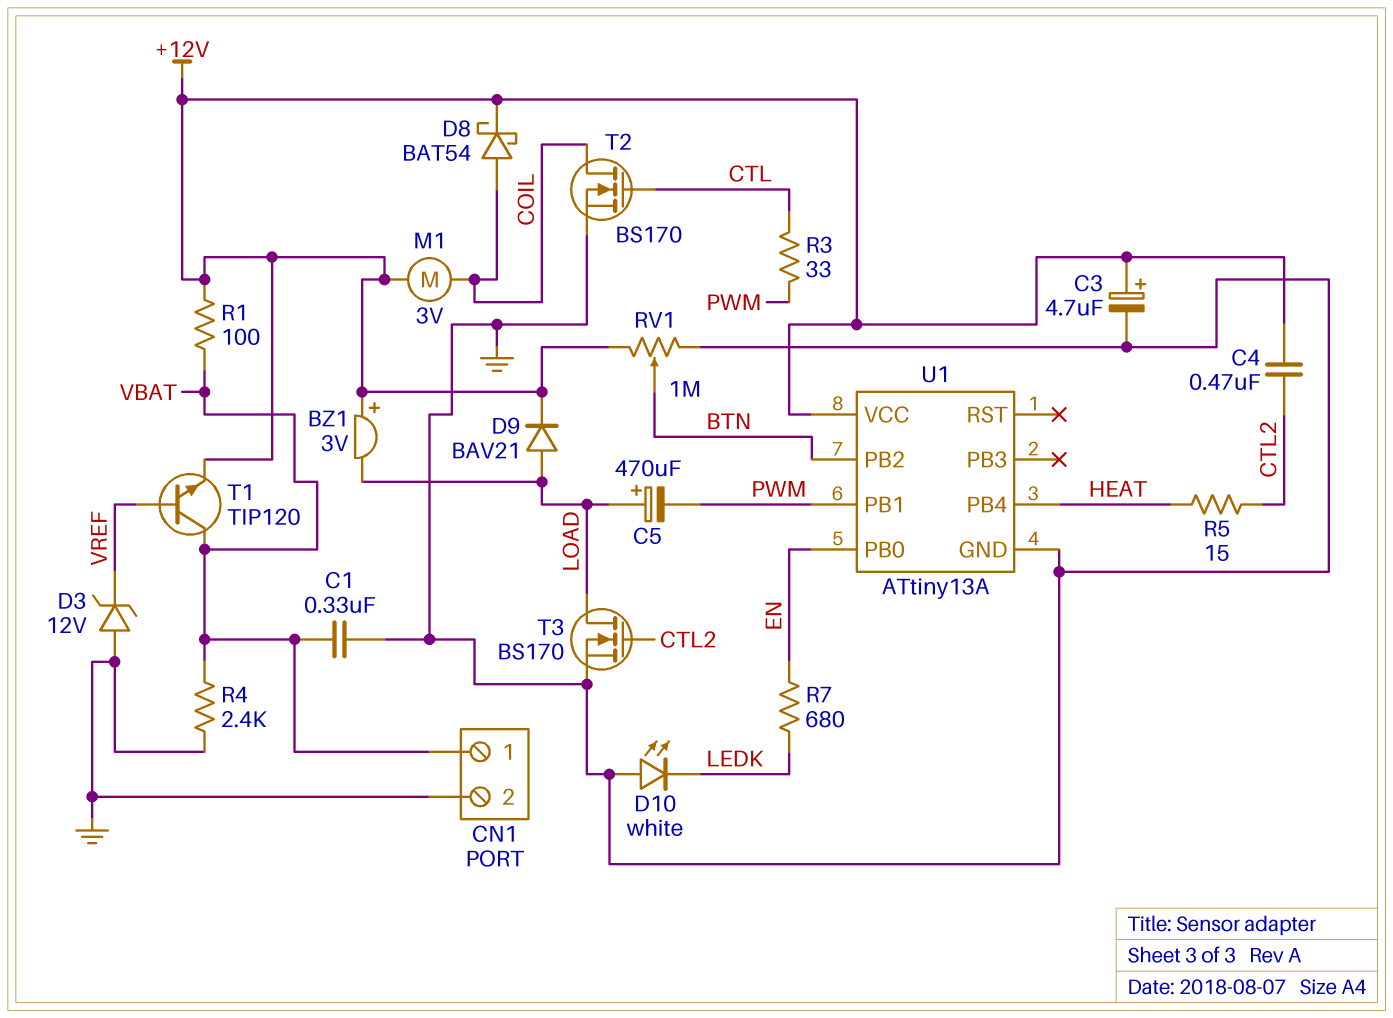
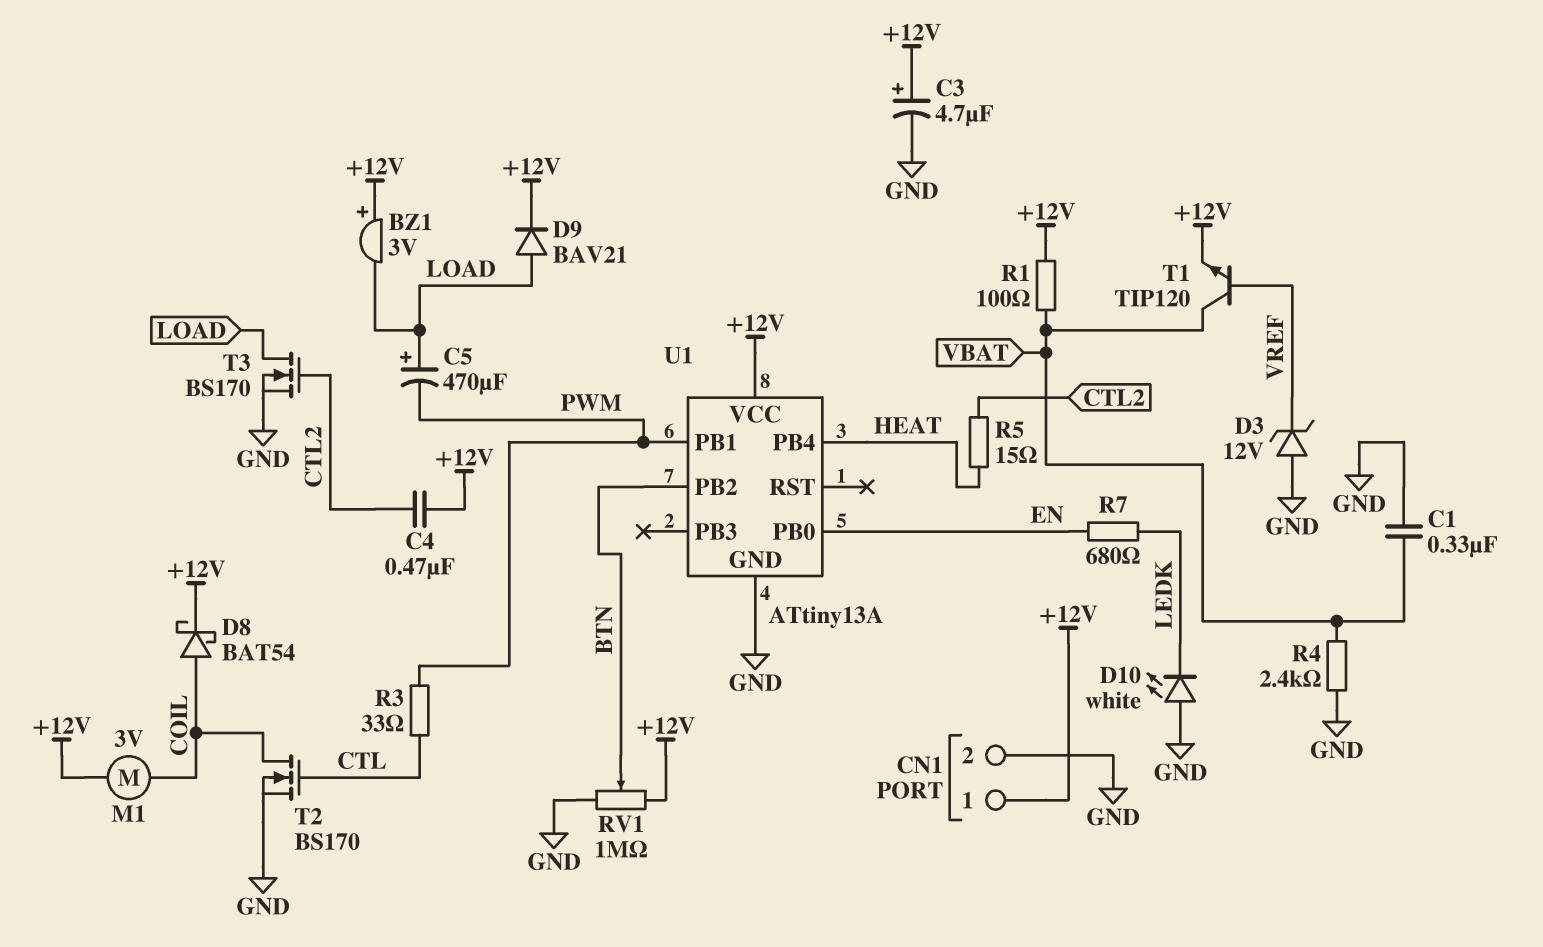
CN1 pin 1: VBAT -> +12V

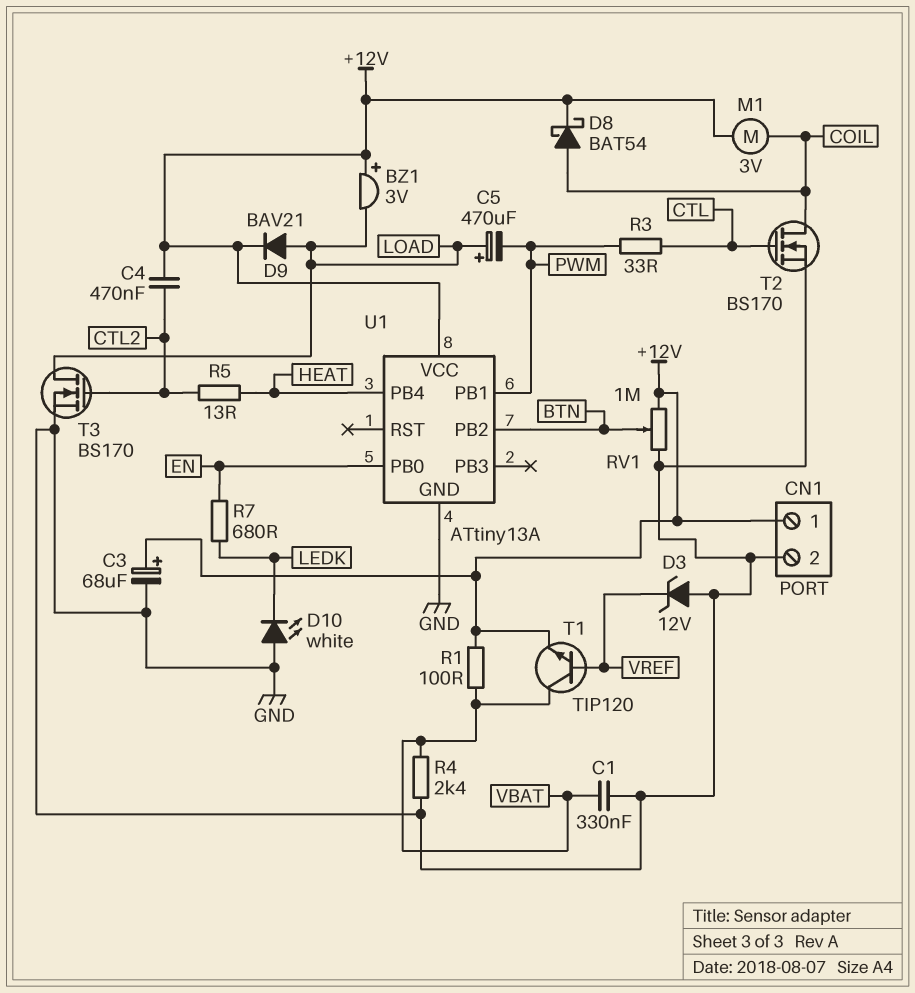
C3: 4.7uF (plus +12V, minus GND) -> 68uF (plus +12V, minus GND)
R5: 15 (CTL2, HEAT) -> 13 (CTL2, HEAT)

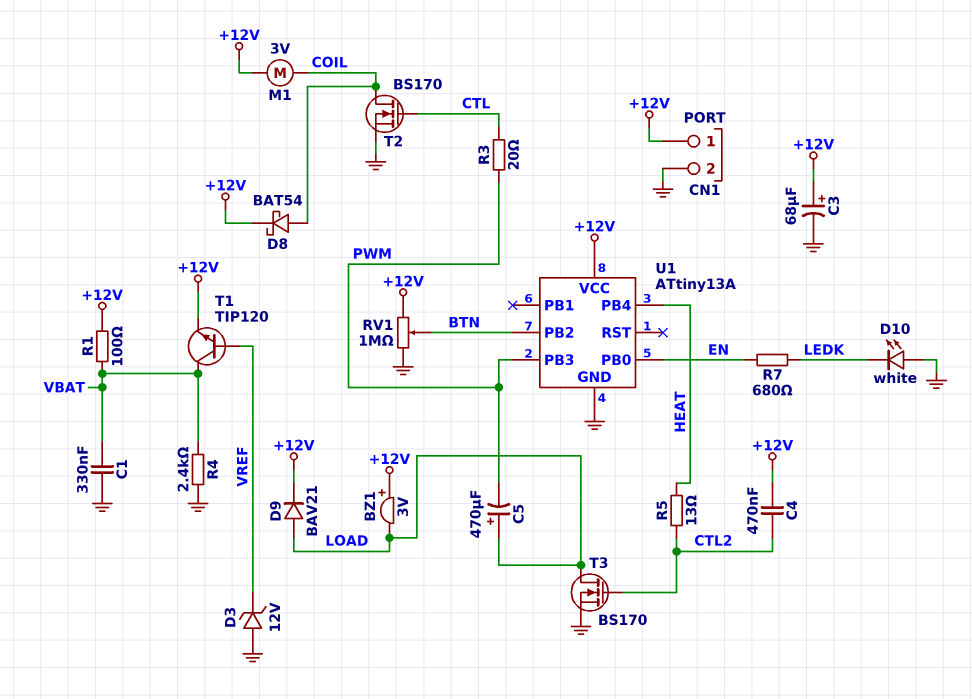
R3: 33 (CTL, PWM) -> 20 (CTL, PWM)
U1 pin PB1: PWM -> none
U1 pin PB3: none -> PWM

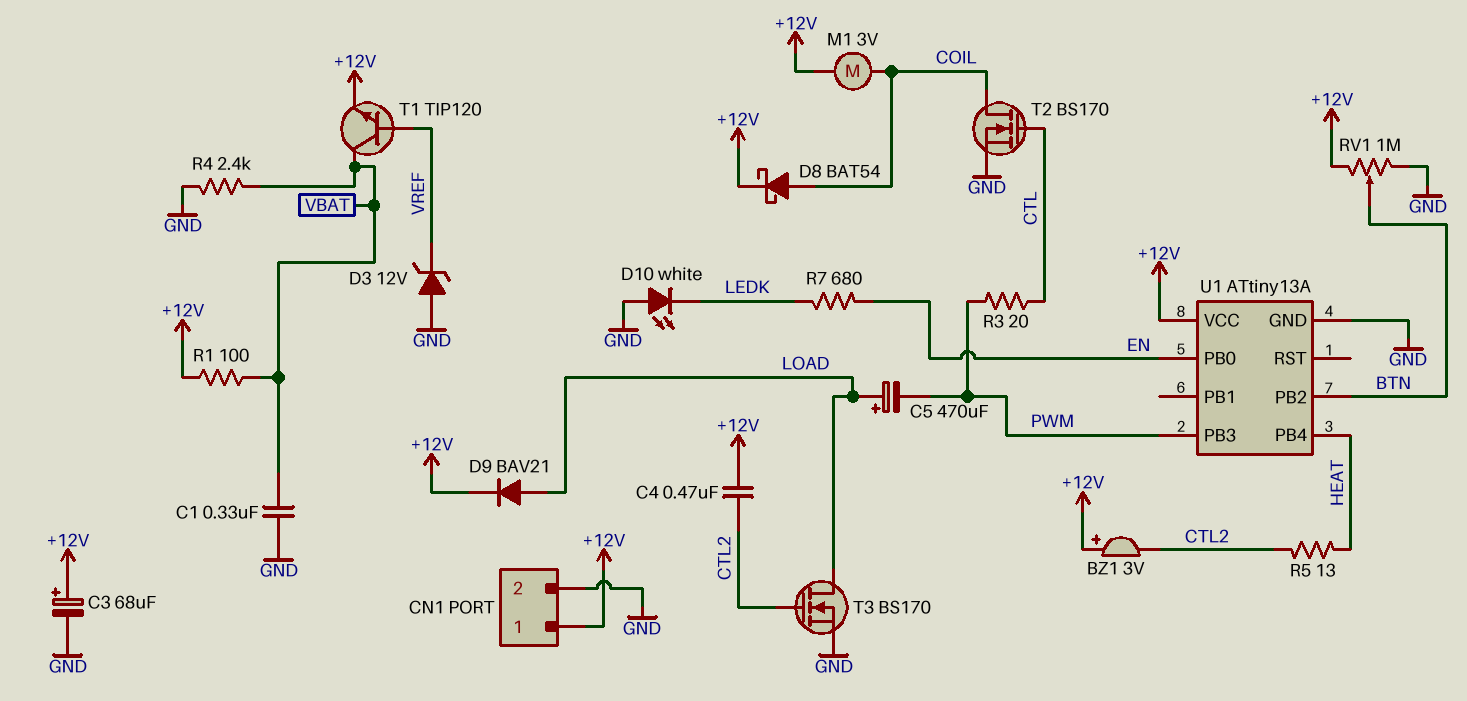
BZ1: buzzer 3V (plus +12V, minus LOAD) -> buzzer 3V (plus +12V, minus CTL2)

